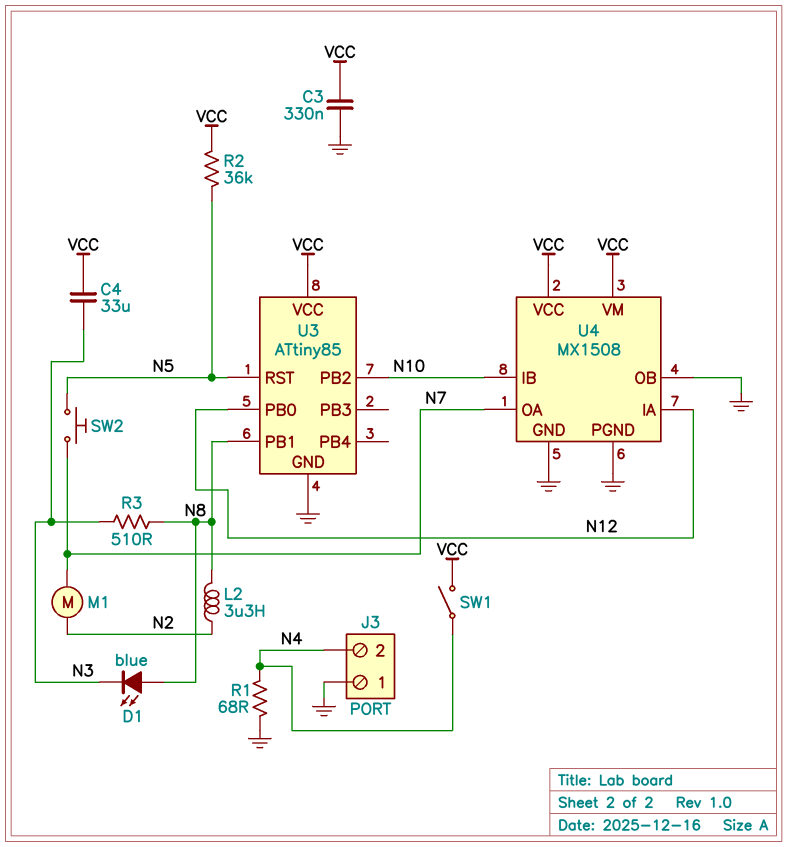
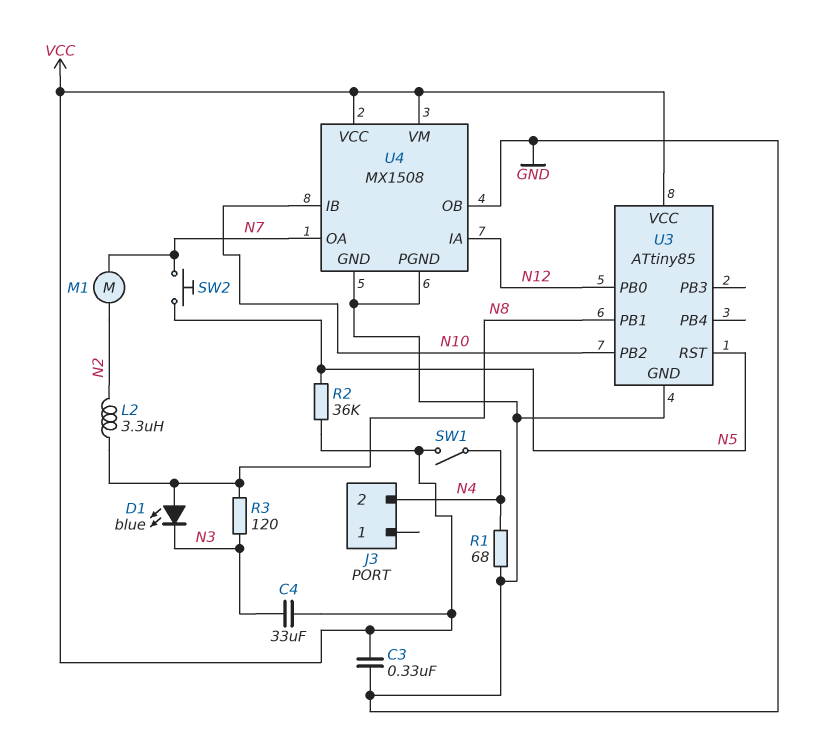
J3 pin 1: GND -> none
R3: 510 (N3, N8) -> 120 (N3, N8)

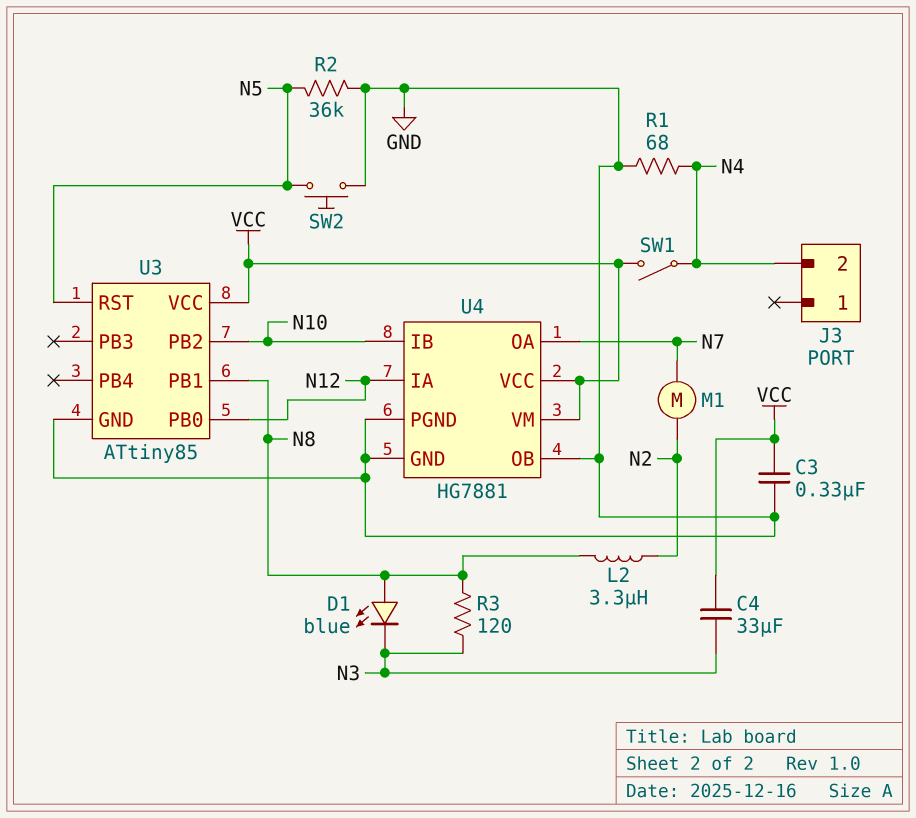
R2: 36k (N5, VCC) -> 36k (GND, N5)
SW2: button (N5, N7) -> button (GND, N5)
U4: MX1508 -> HG7881

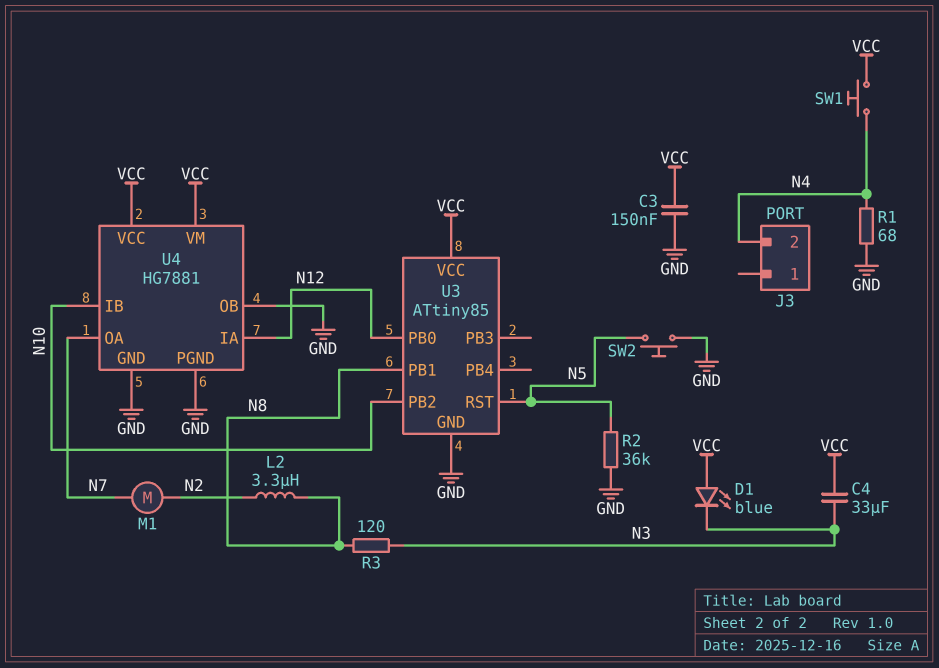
C3: 330nF (GND, VCC) -> 150nF (GND, VCC)
D1: LED blue (A N8, K N3) -> LED blue (A VCC, K N3)
SW1: switch (N4, VCC) -> button (N4, VCC)

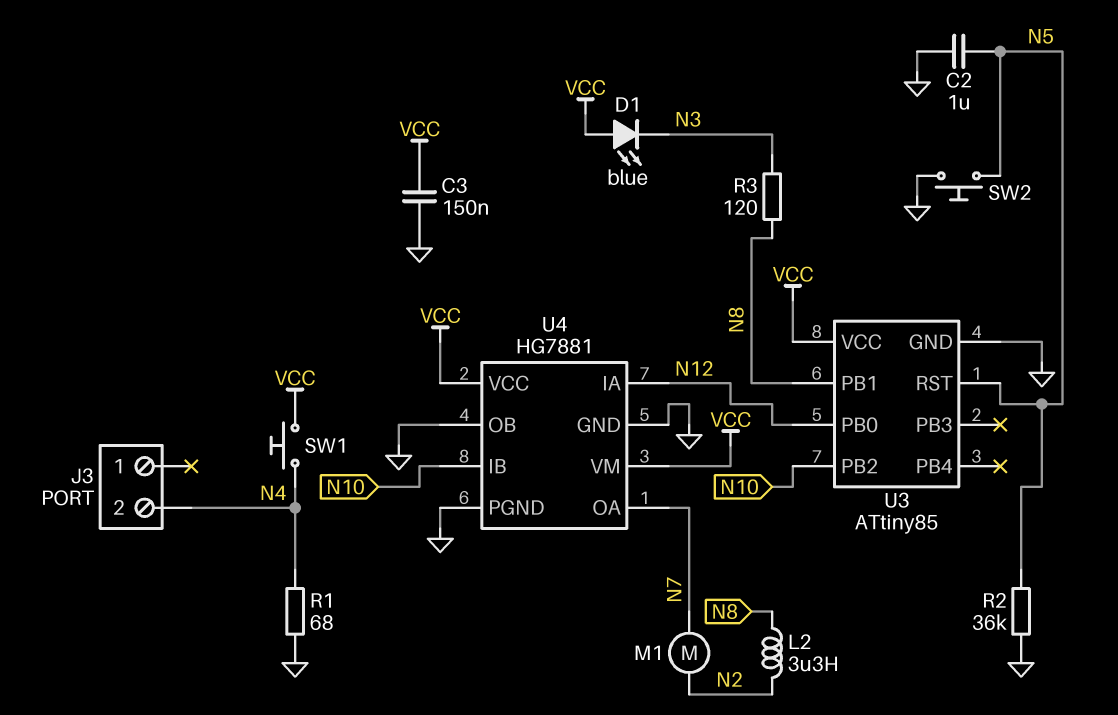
C2: none -> 1uF (GND, N5)
C4: 33uF (N3, VCC) -> none

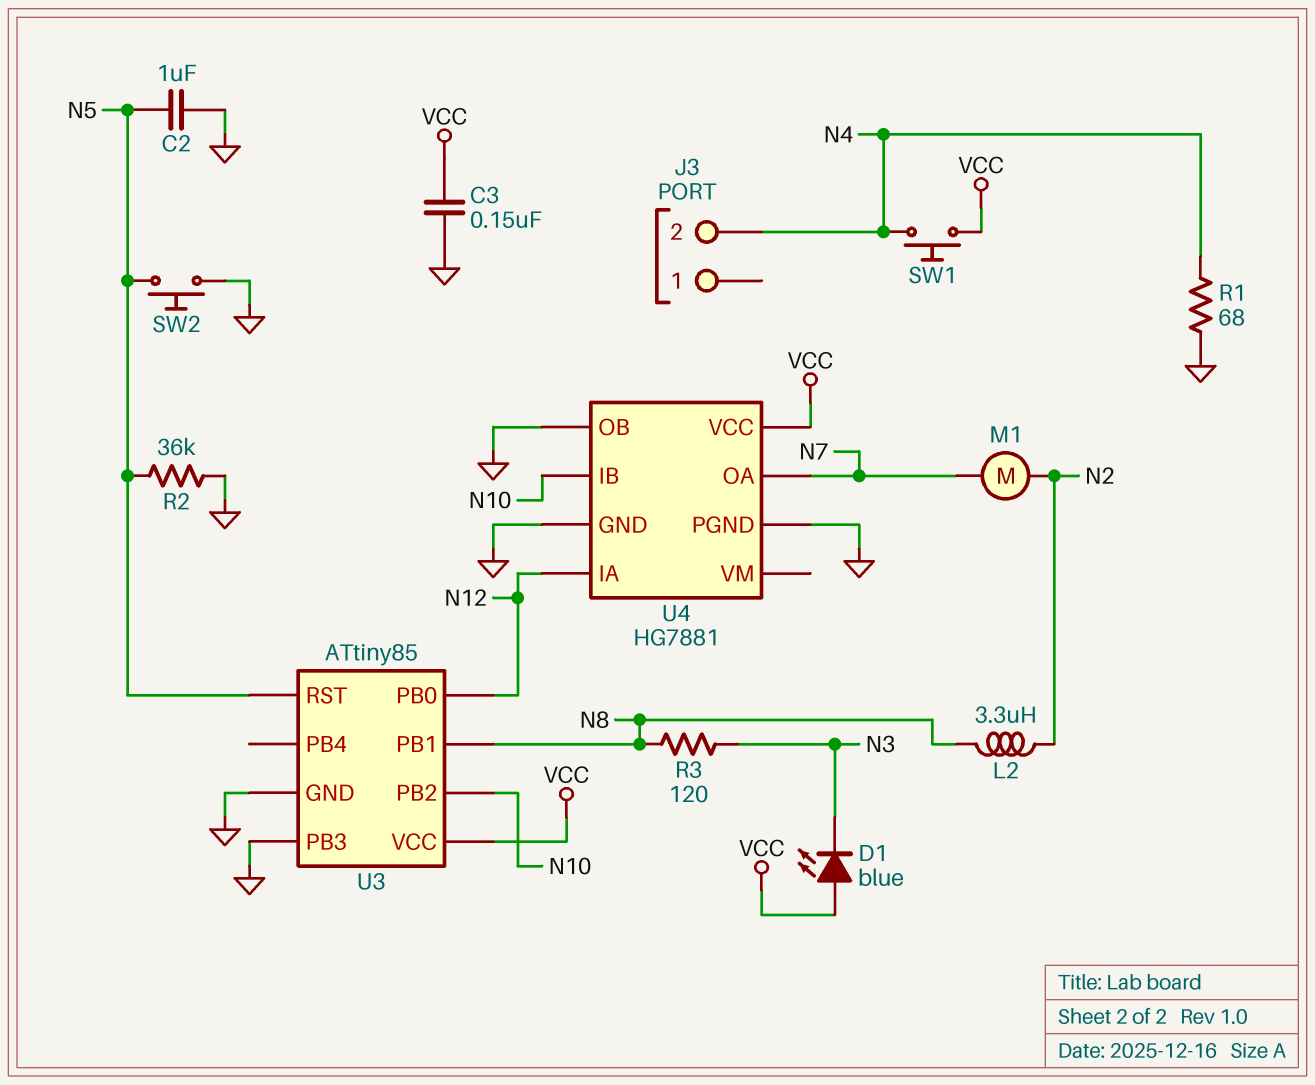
U3 pin PB3: none -> GND
U4 pin VM: VCC -> none

